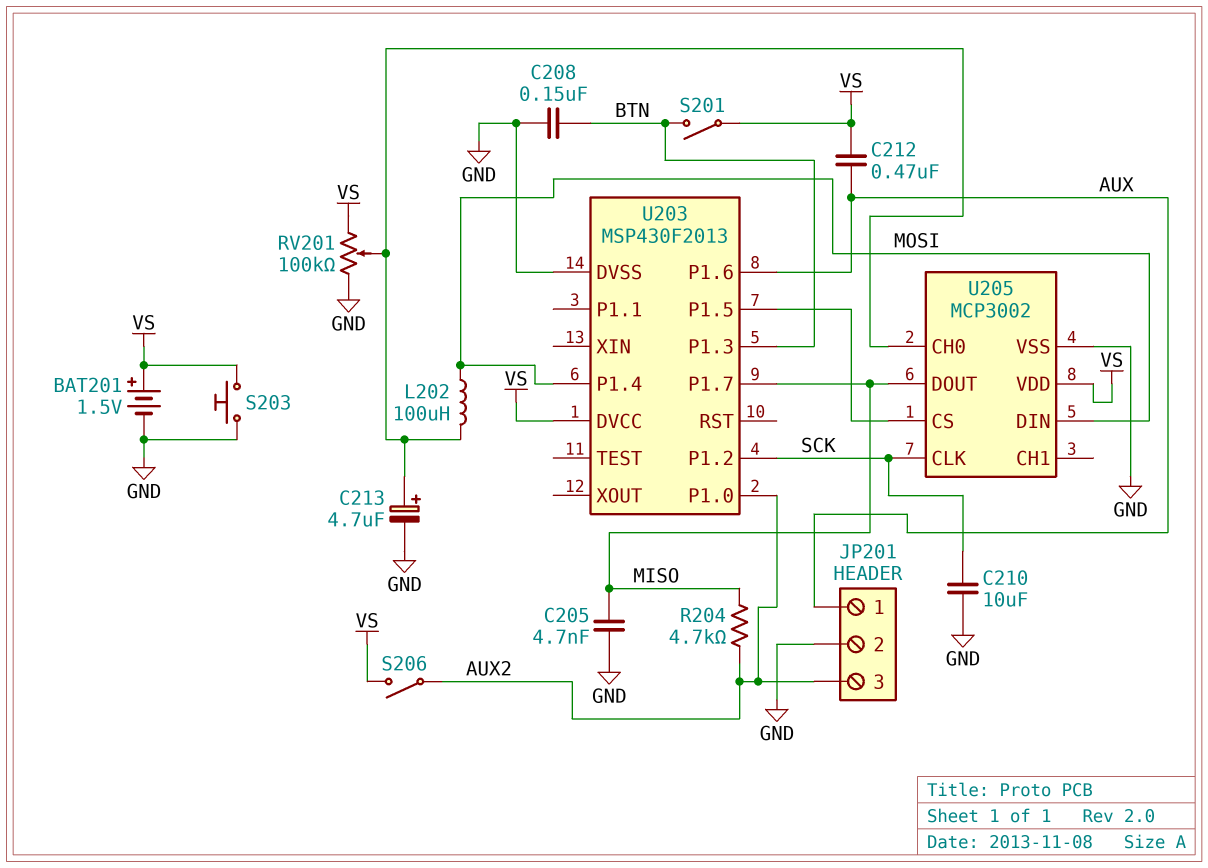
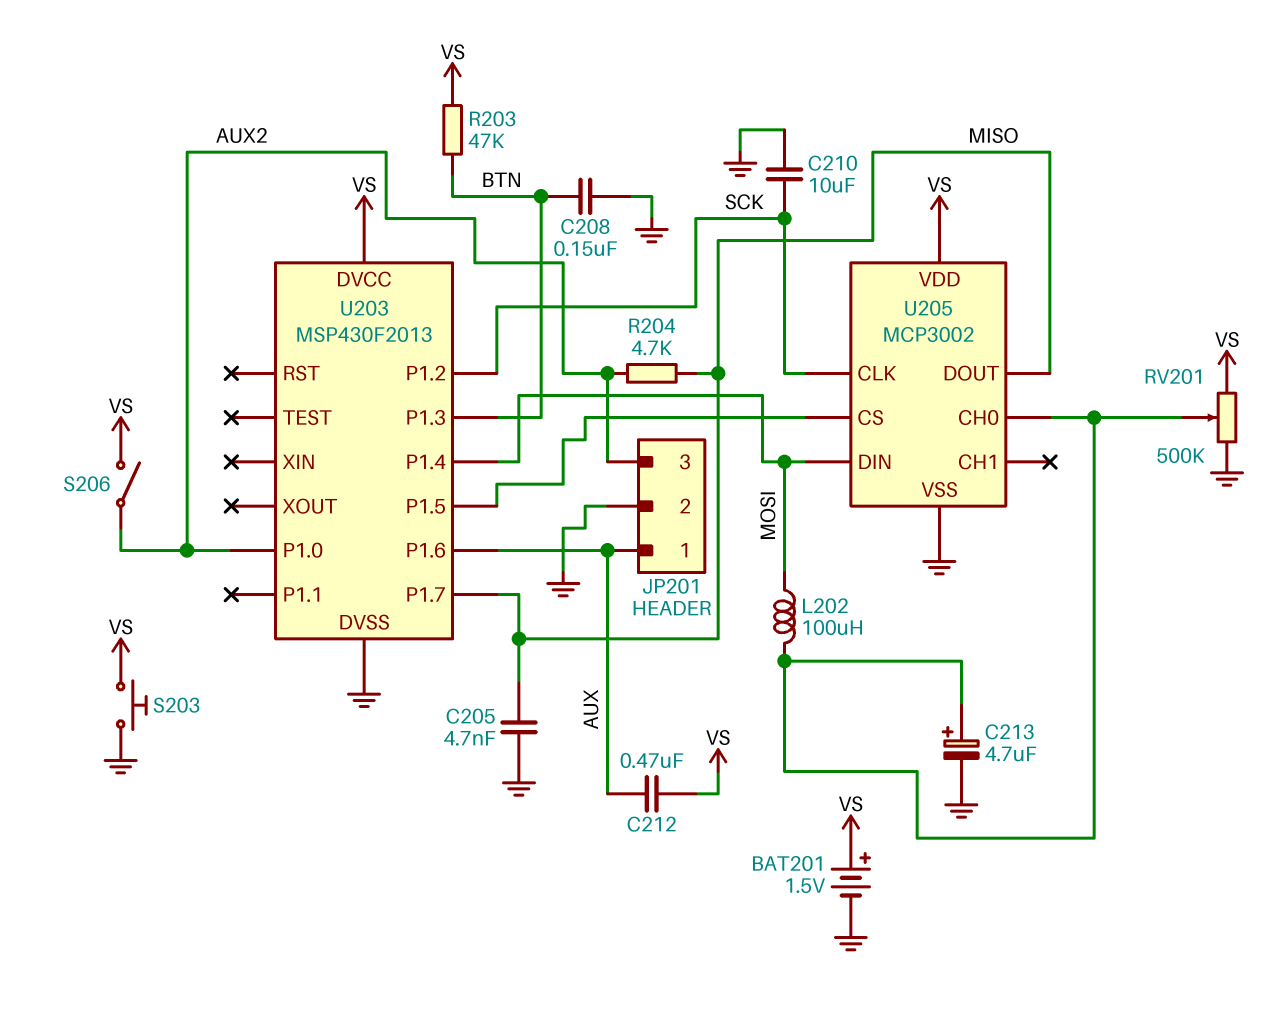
R203: none -> 47k (BTN, VS)
RV201: 100k (GND, VS, wiper U205/CH0) -> 500k (GND, VS, wiper U205/CH0)
S201: switch (BTN, VS) -> none

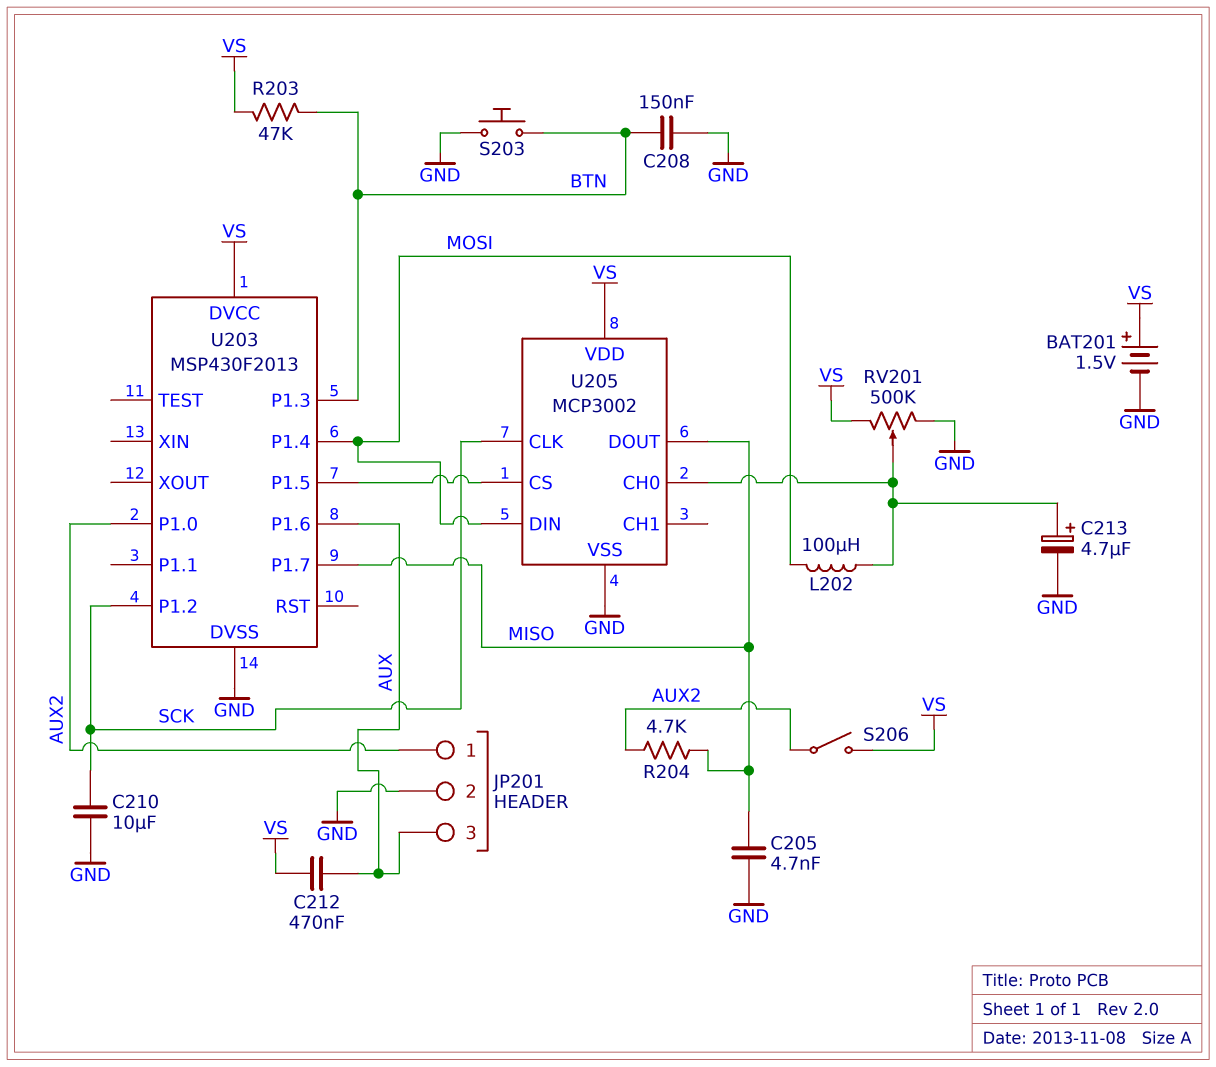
JP201 pin 1: AUX -> AUX2
JP201 pin 3: AUX2 -> AUX
S203: button (GND, VS) -> button (BTN, GND)

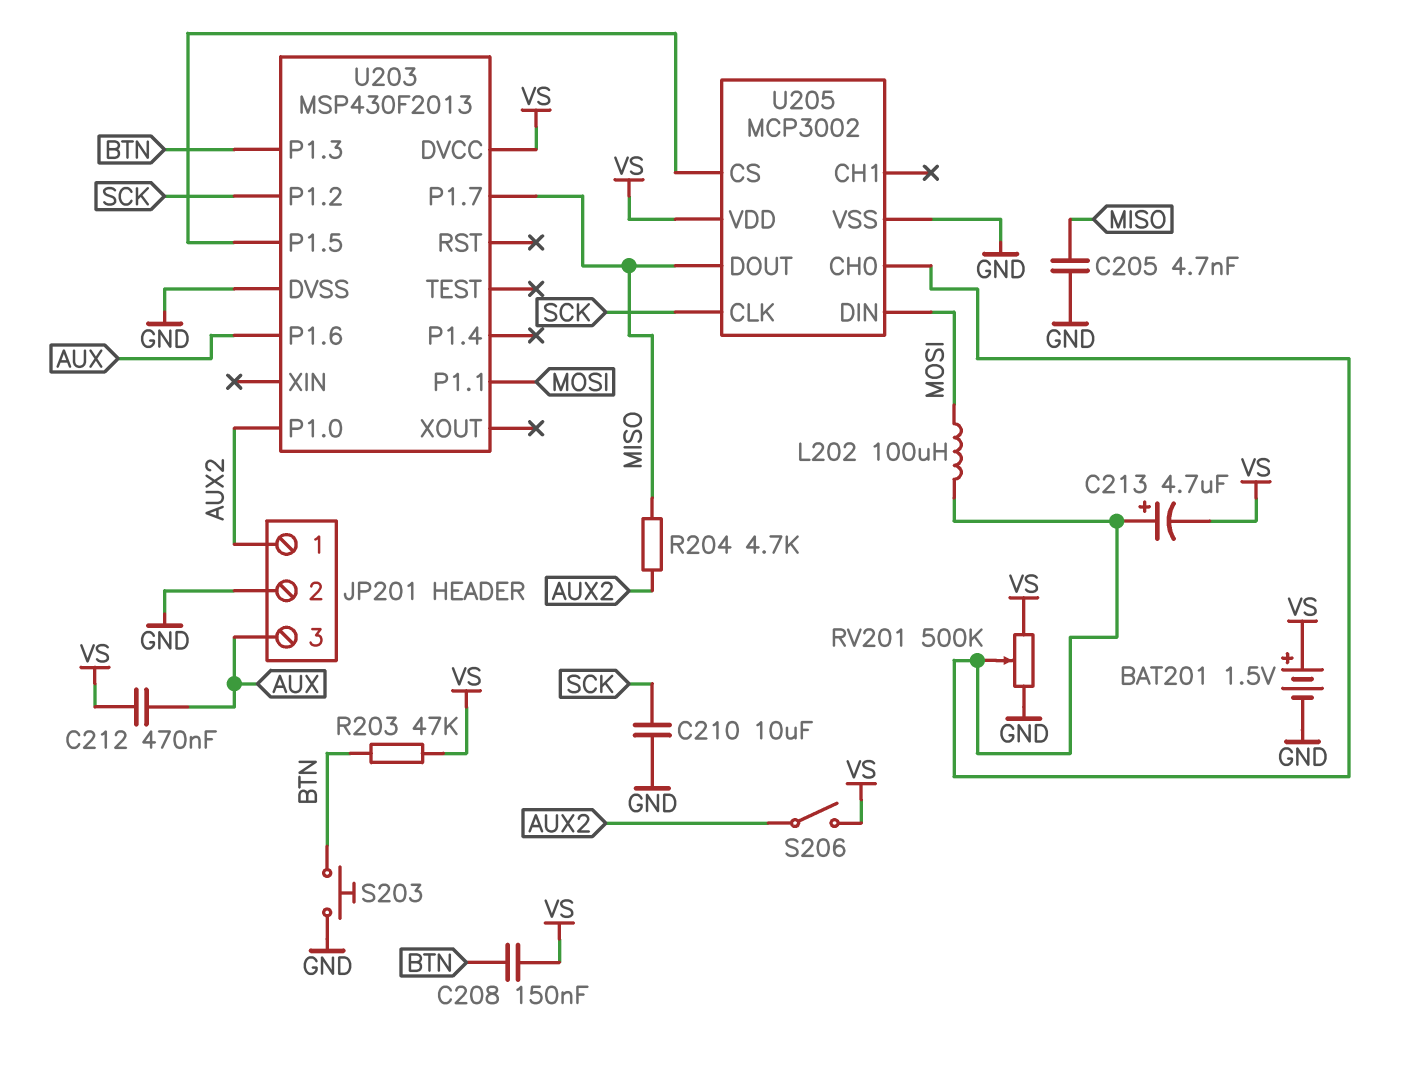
C208: 150nF (BTN, GND) -> 150nF (BTN, VS)
C213: 4.7uF (plus U205/CH0, minus GND) -> 4.7uF (plus U205/CH0, minus VS)
U203 pin P1.1: none -> MOSI
U203 pin P1.4: MOSI -> none

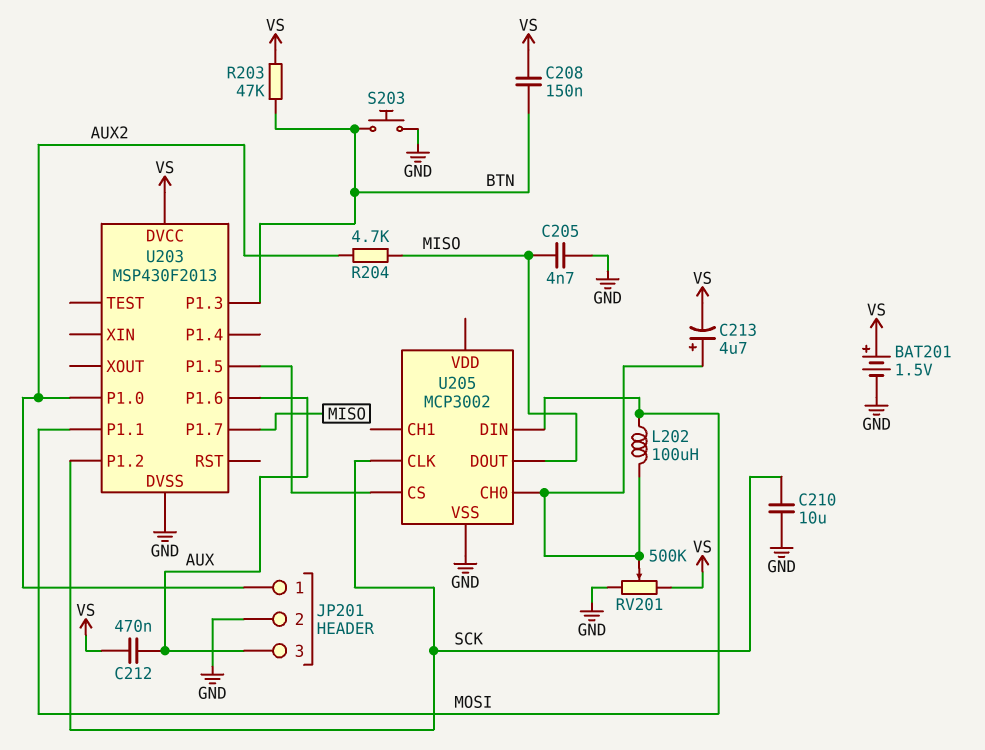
S206: switch (AUX2, VS) -> none
U205 pin VDD: VS -> none

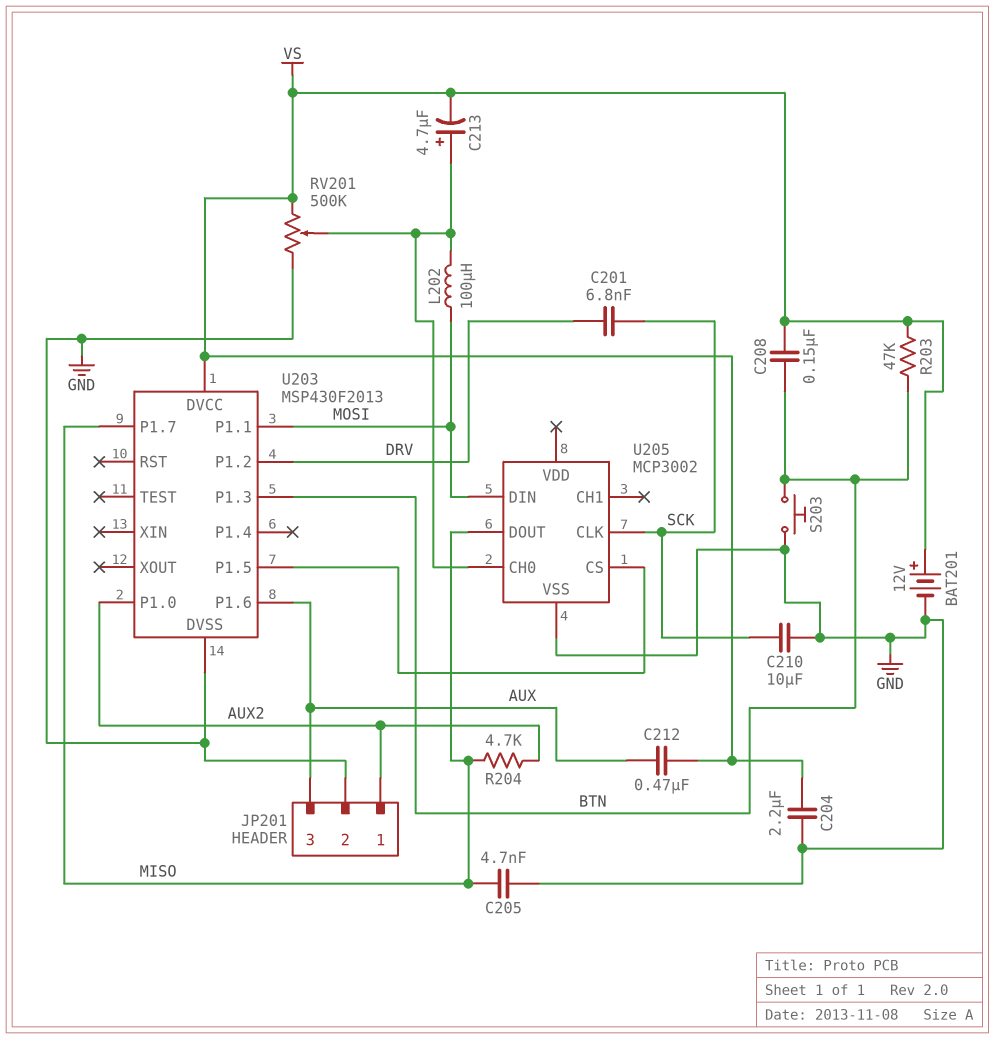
BAT201: 1.5V (plus VS, minus GND) -> 12V (plus VS, minus GND)
C201: none -> 6.8nF (DRV, SCK)
C204: none -> 2.2uF (GND, VS)
U203 pin P1.2: SCK -> DRV

